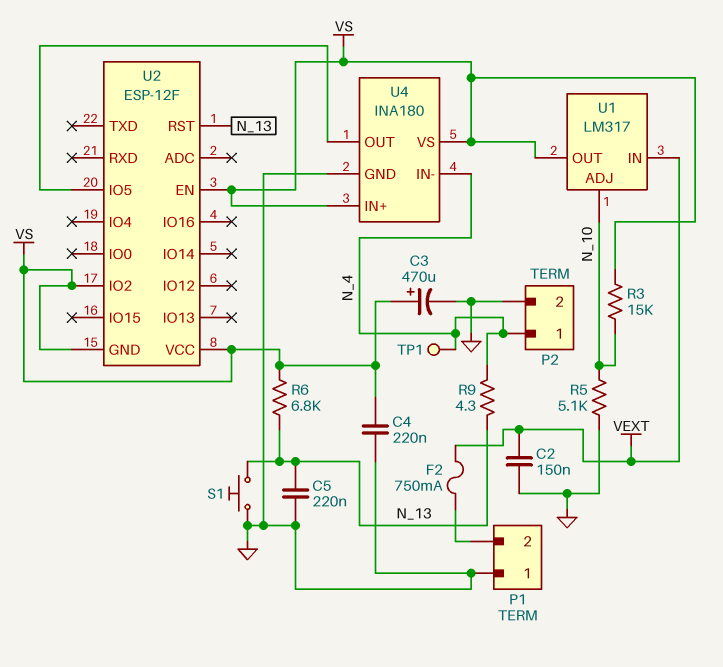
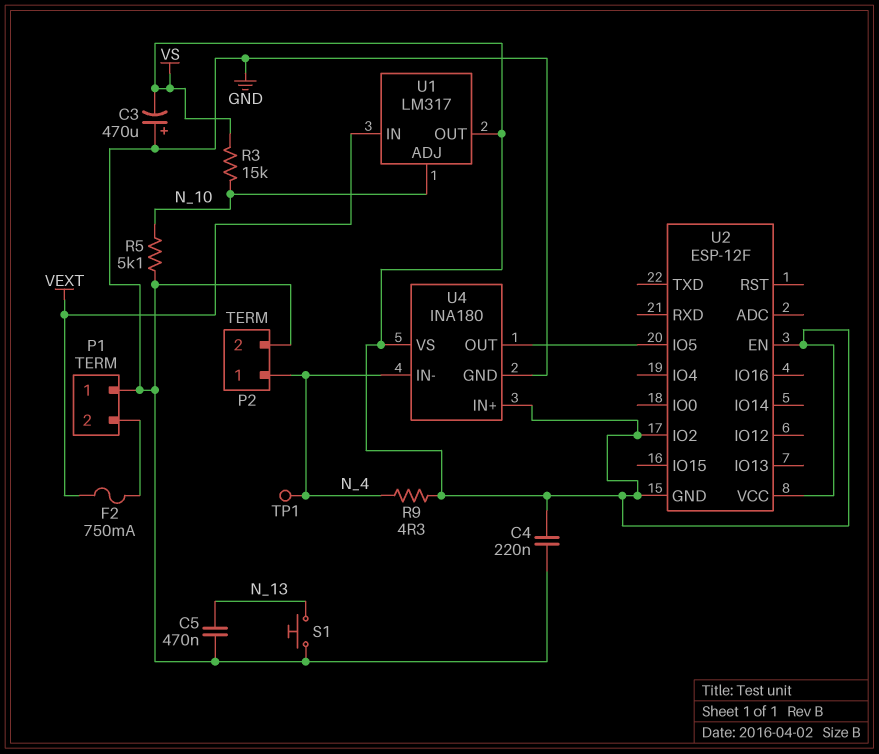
C2: 150nF (GND, VEXT) -> none
C3: 470uF (plus VS, minus GND) -> 470uF (plus GND, minus VS)
C5: 220nF (GND, N_13) -> 470nF (GND, N_13)
R6: 6.8k (N_13, VS) -> none
R9: 4.3 (N_4, N_13) -> 4.3 (N_4, VS)
U2 pin RST: N_13 -> none

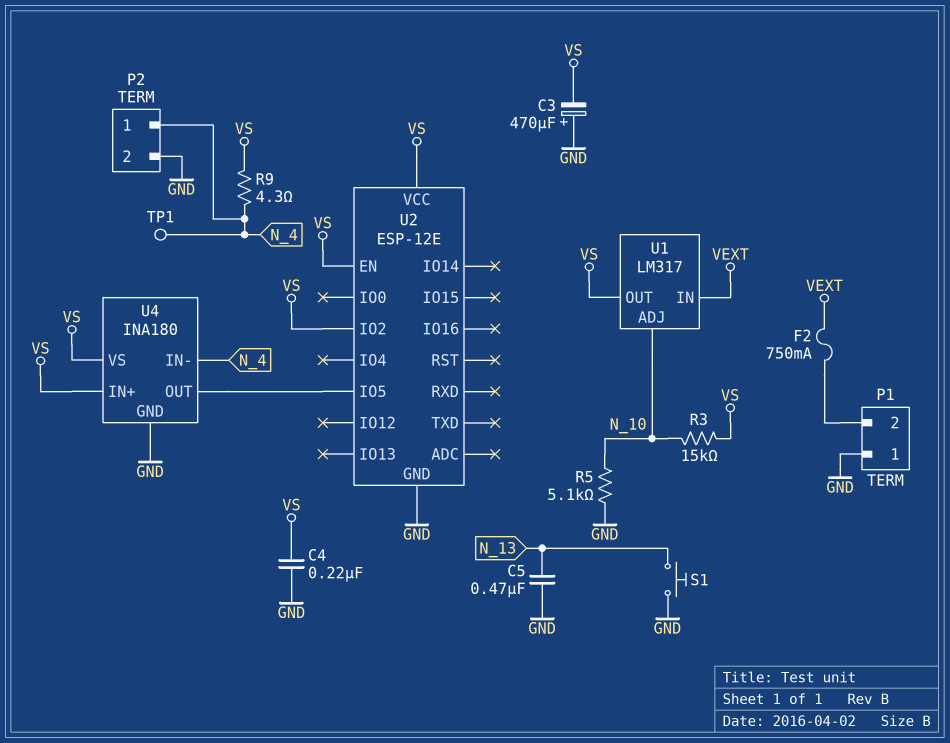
U2: ESP-12F -> ESP-12E
U2 pin GND: VS -> GND

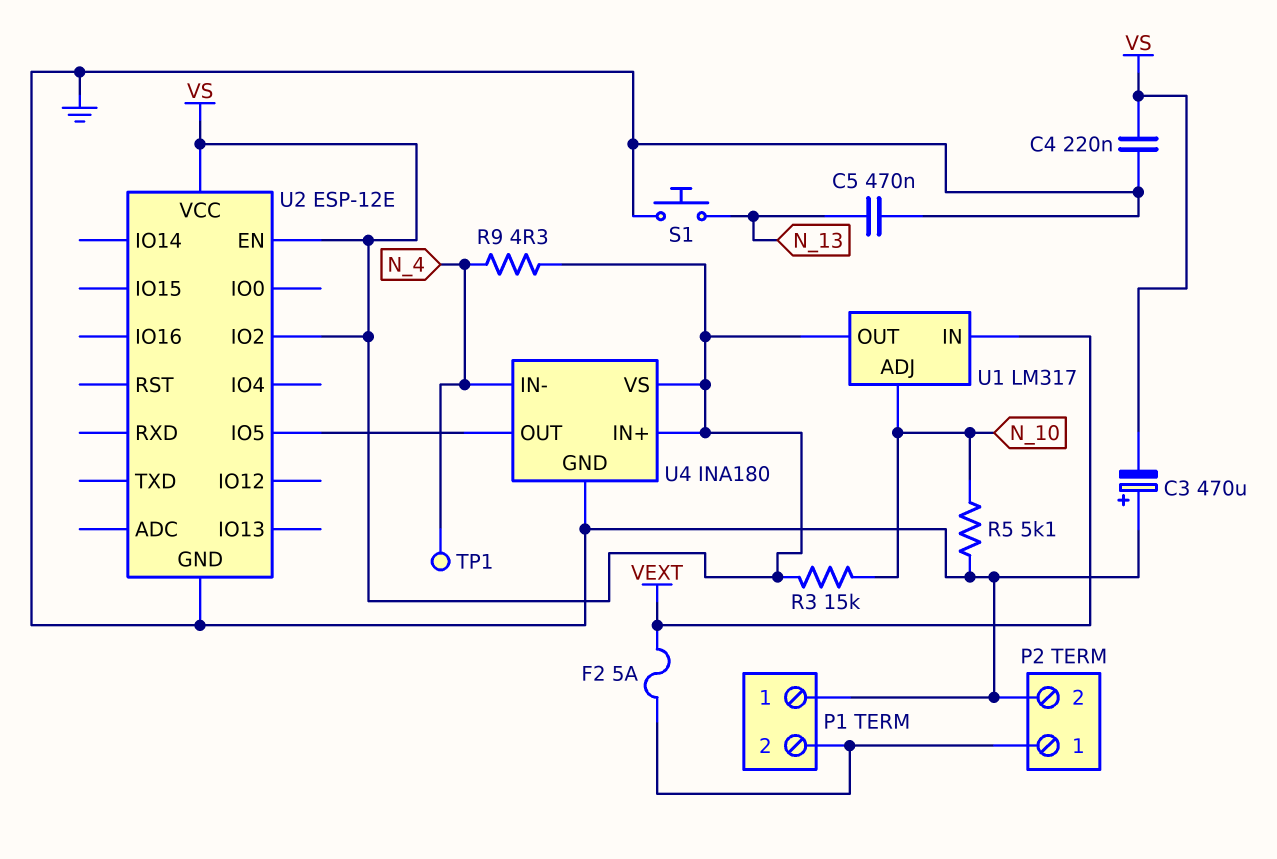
F2: 750mA (P1/2, VEXT) -> 5A (P1/2, VEXT)
P2 pin 1: N_4 -> P1/2

